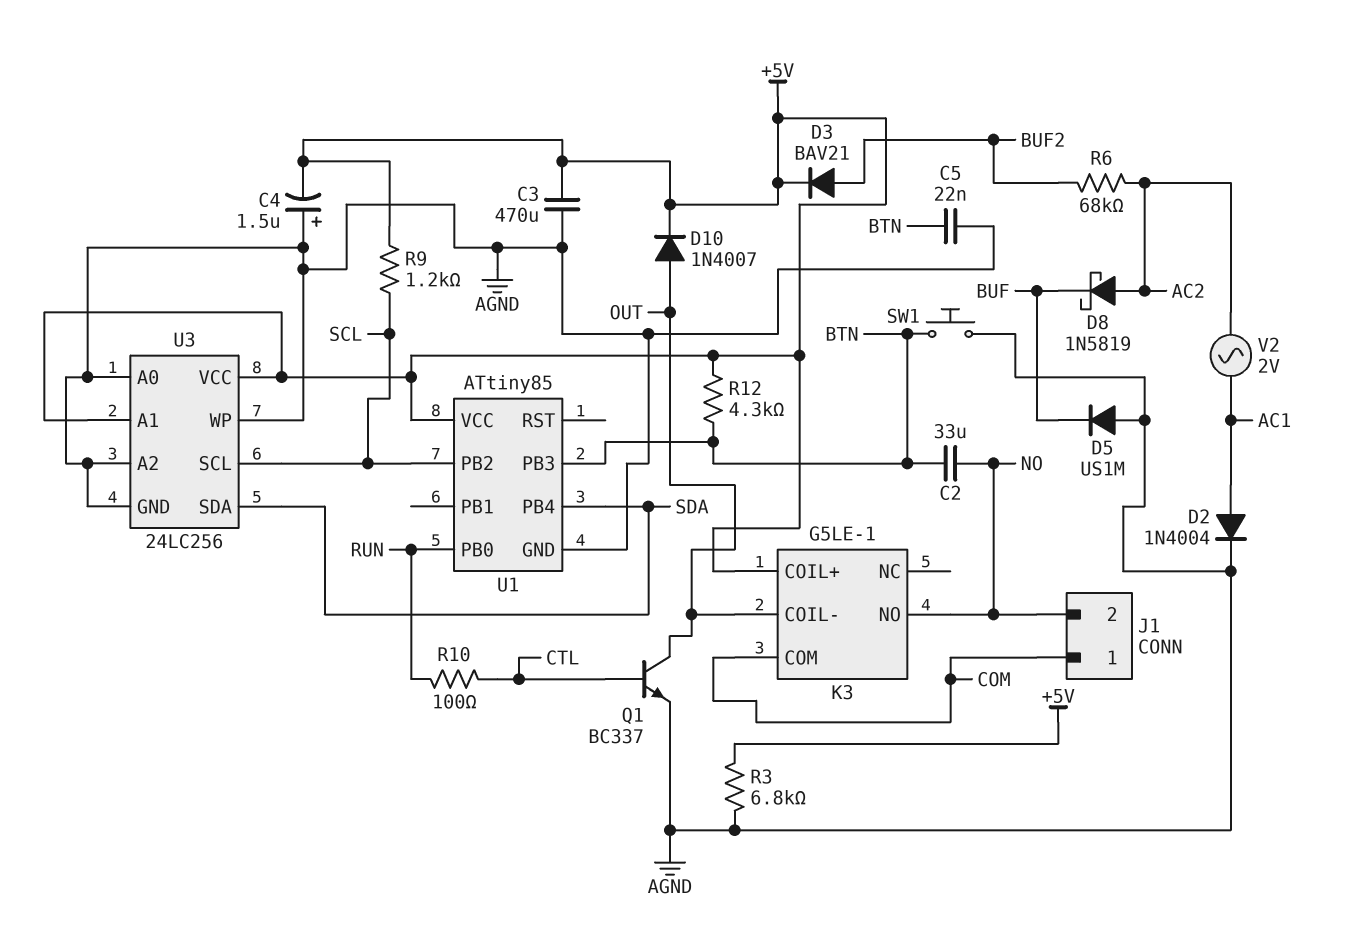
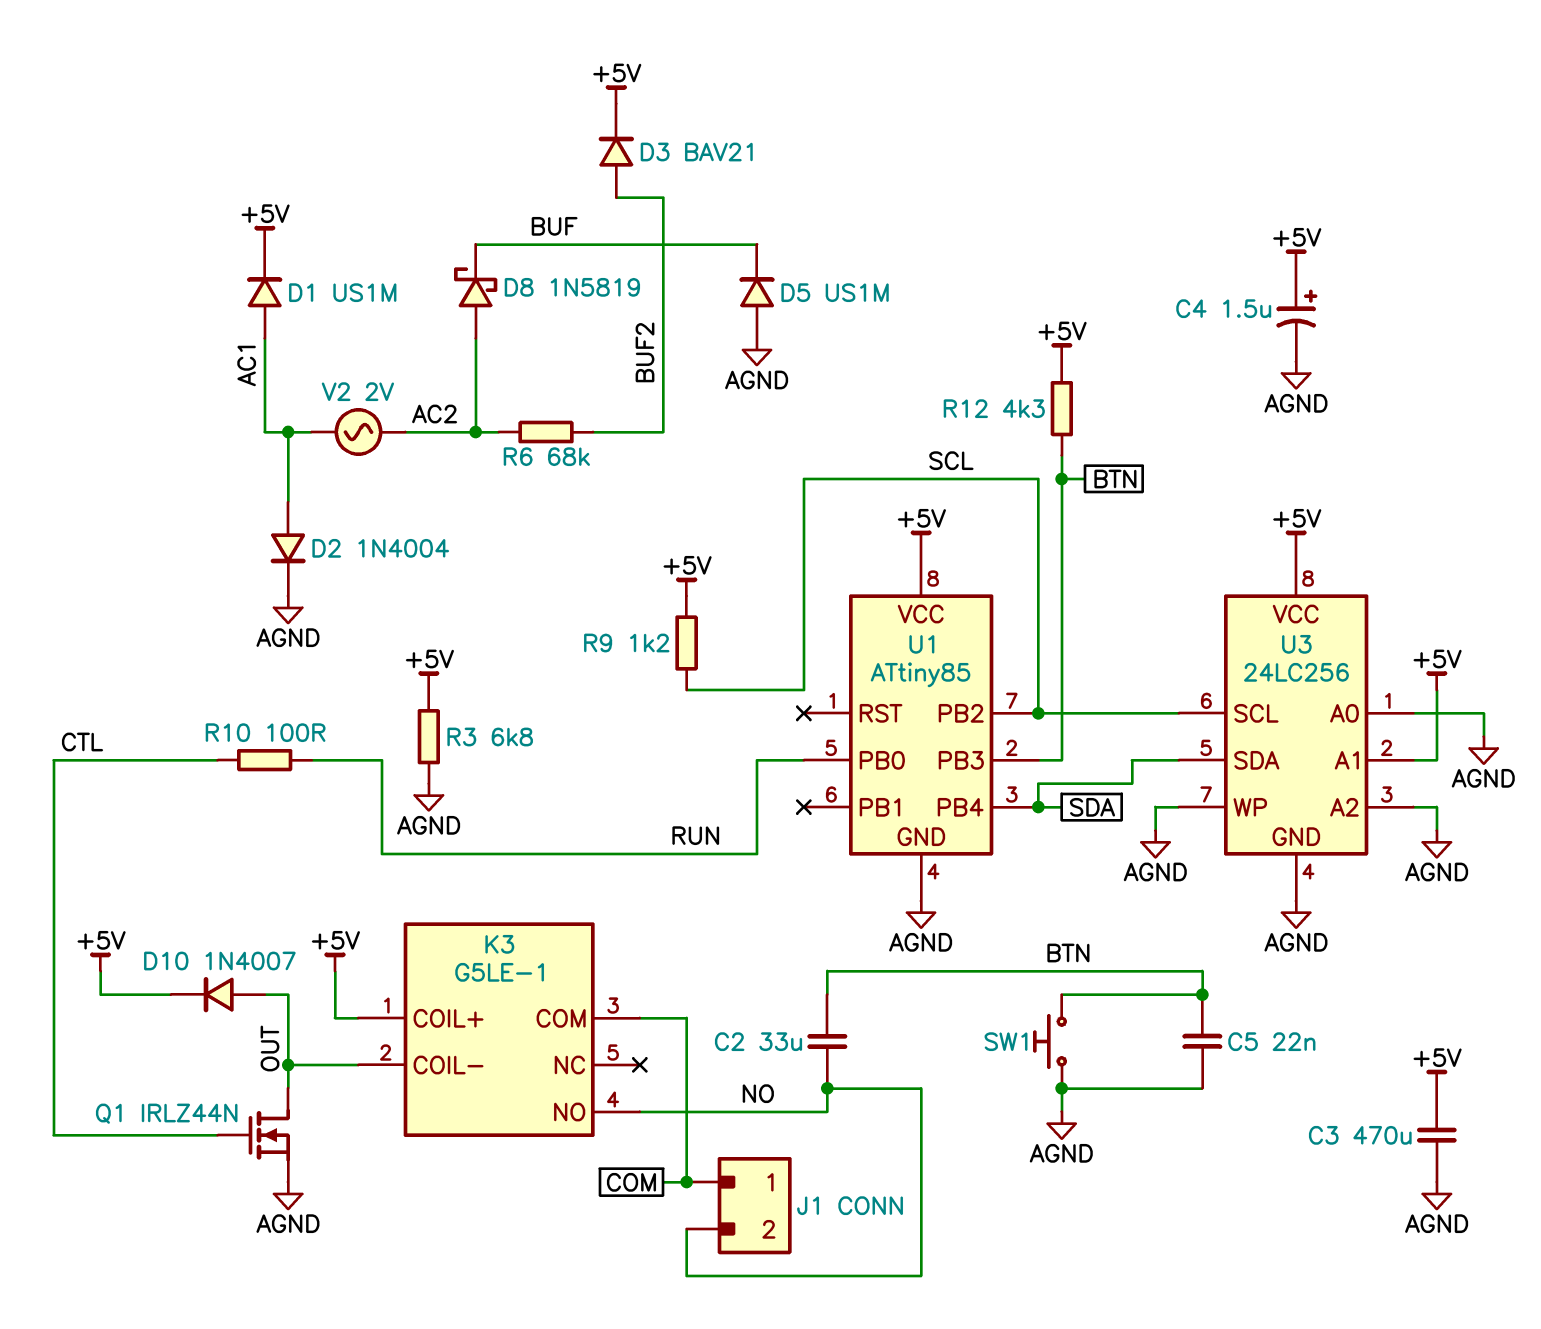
C4: 1.5uF (plus AGND, minus +5V) -> 1.5uF (plus +5V, minus AGND)
D1: none -> diode US1M (A AC1, K +5V)
Q1: NPN BC337 (B CTL, C OUT, E AGND) -> NMOS IRLZ44N (G CTL, D OUT, S AGND)

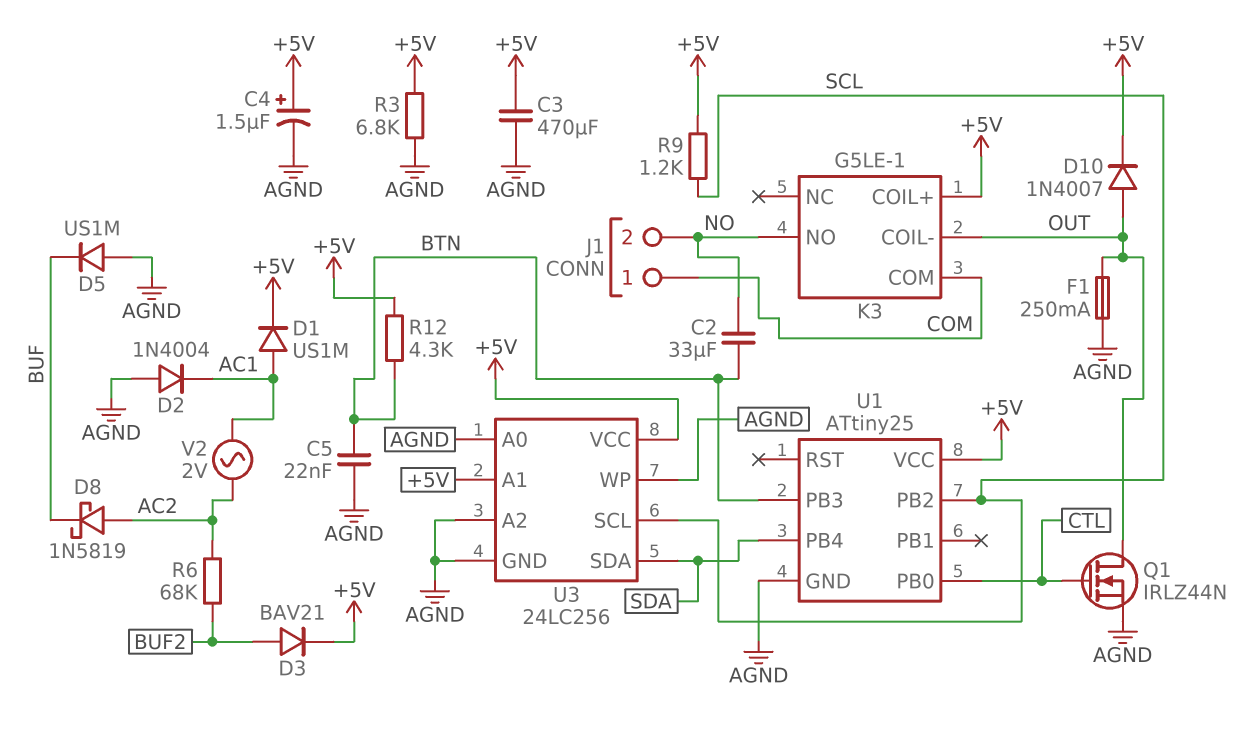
D2: diode 1N4004 (A AC1, K AGND) -> diode 1N4004 (A AGND, K AC1)
F1: none -> 250mA (AGND, OUT)
R10: 100 (CTL, RUN) -> none
SW1: button (AGND, BTN) -> none
U1: ATtiny85 -> ATtiny25
U1 pin PB0: RUN -> CTL

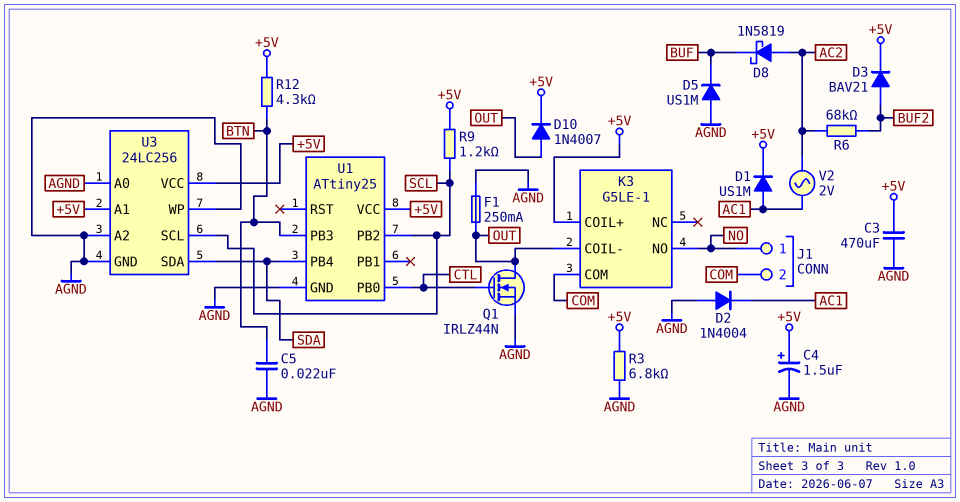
C2: 33uF (BTN, NO) -> none
J1 pin 1: COM -> NO
J1 pin 2: NO -> COM

